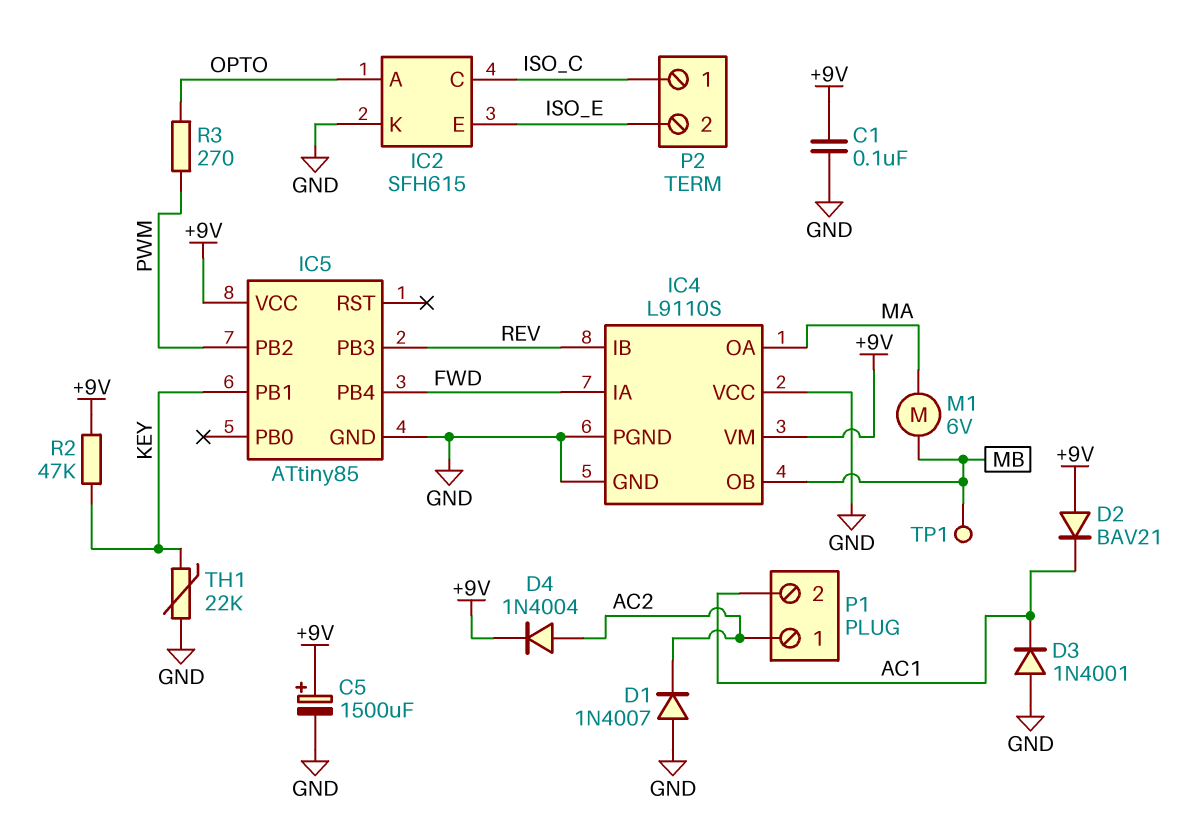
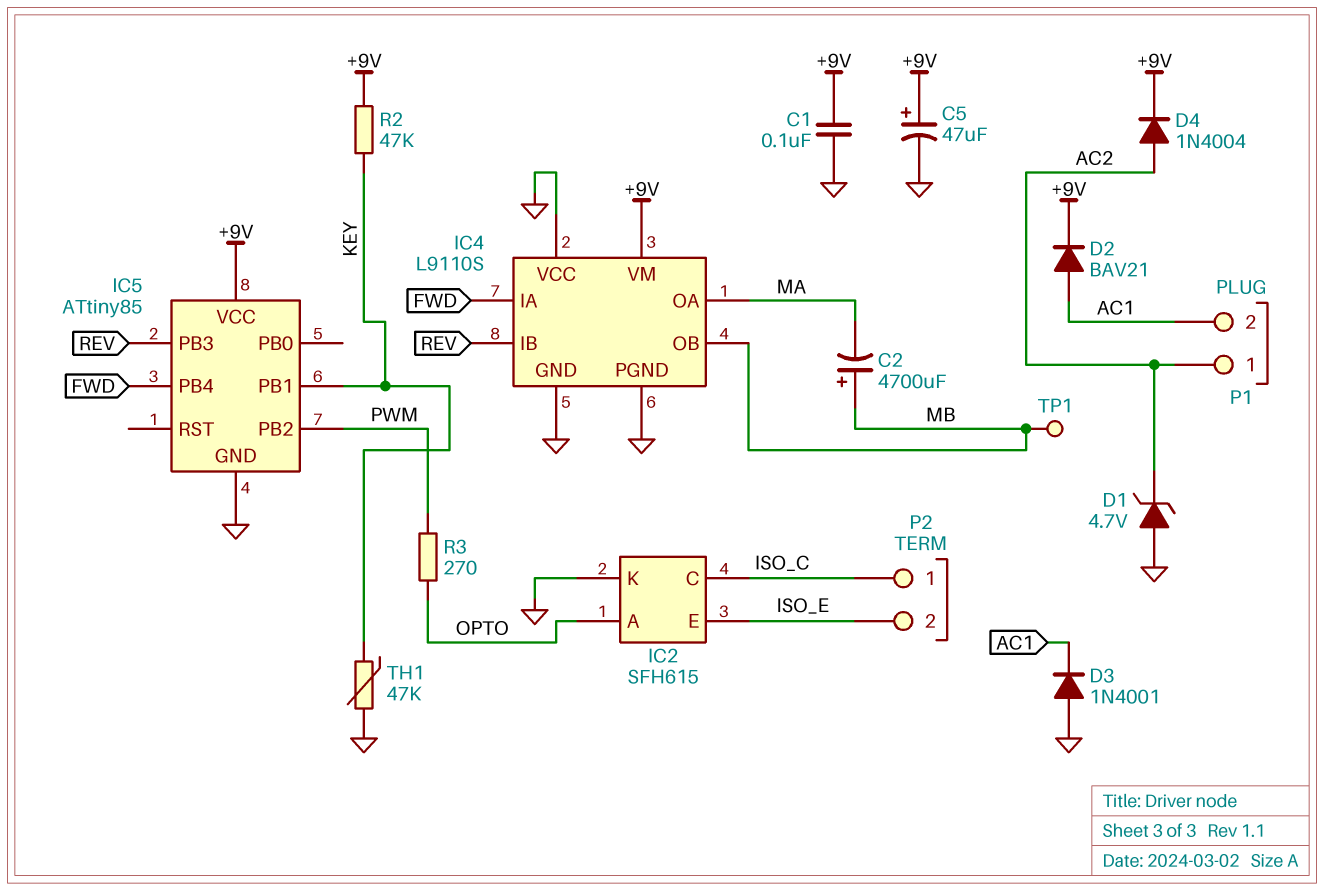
C2: none -> 4700uF (plus MB, minus MA)
C5: 1500uF (plus +9V, minus GND) -> 47uF (plus +9V, minus GND)
D1: diode 1N4007 (A GND, K AC2) -> zener 4.7V (A GND, K AC2)
D2: diode BAV21 (A +9V, K AC1) -> diode BAV21 (A AC1, K +9V)
M1: motor 6V (MA, MB) -> none
TH1: 22k (GND, KEY) -> 47k (GND, KEY)

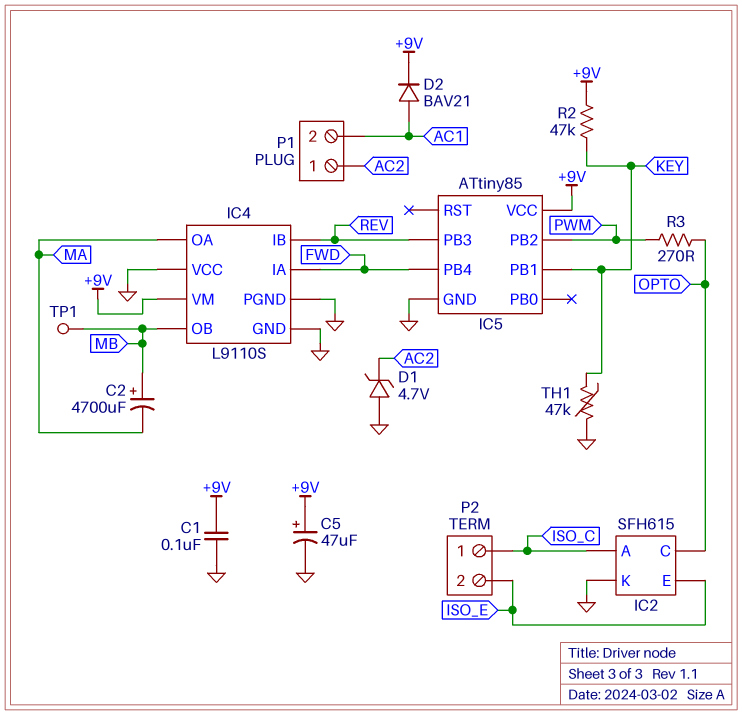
D3: diode 1N4001 (A GND, K AC1) -> none
D4: diode 1N4004 (A AC2, K +9V) -> none
IC2 pin A: OPTO -> ISO_C
IC2 pin C: ISO_C -> OPTO

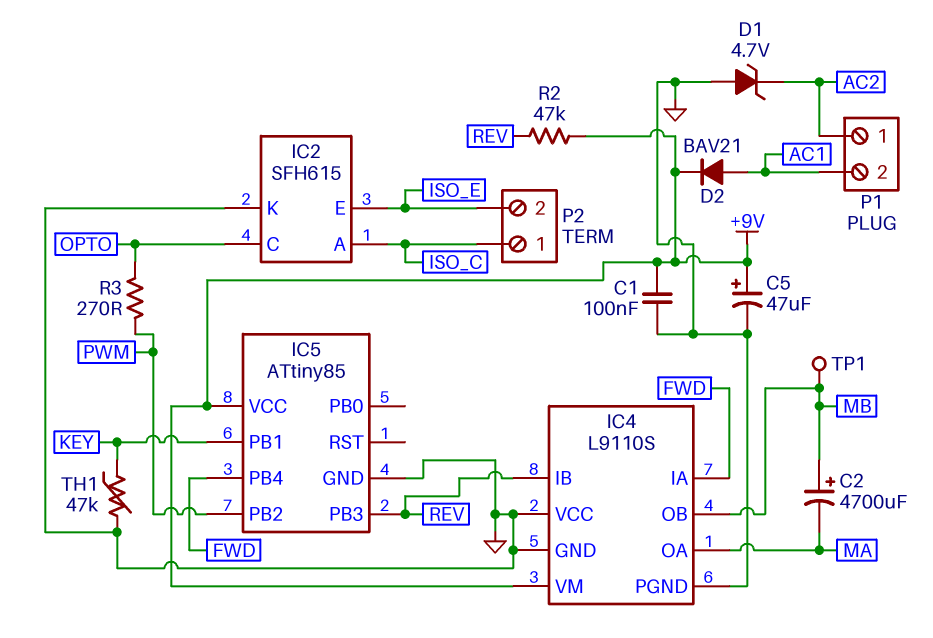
R2: 47k (+9V, KEY) -> 47k (+9V, REV)

